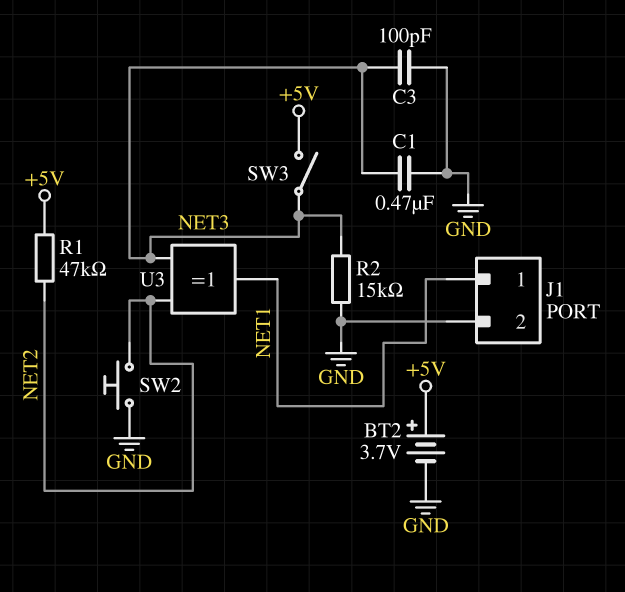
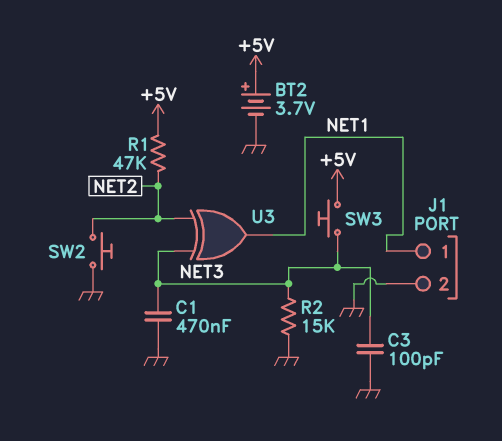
SW3: switch (+5V, NET3) -> button (+5V, NET3)

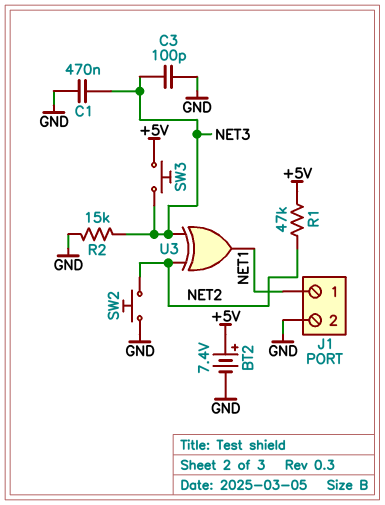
BT2: 3.7V (plus +5V, minus GND) -> 7.4V (plus +5V, minus GND)

